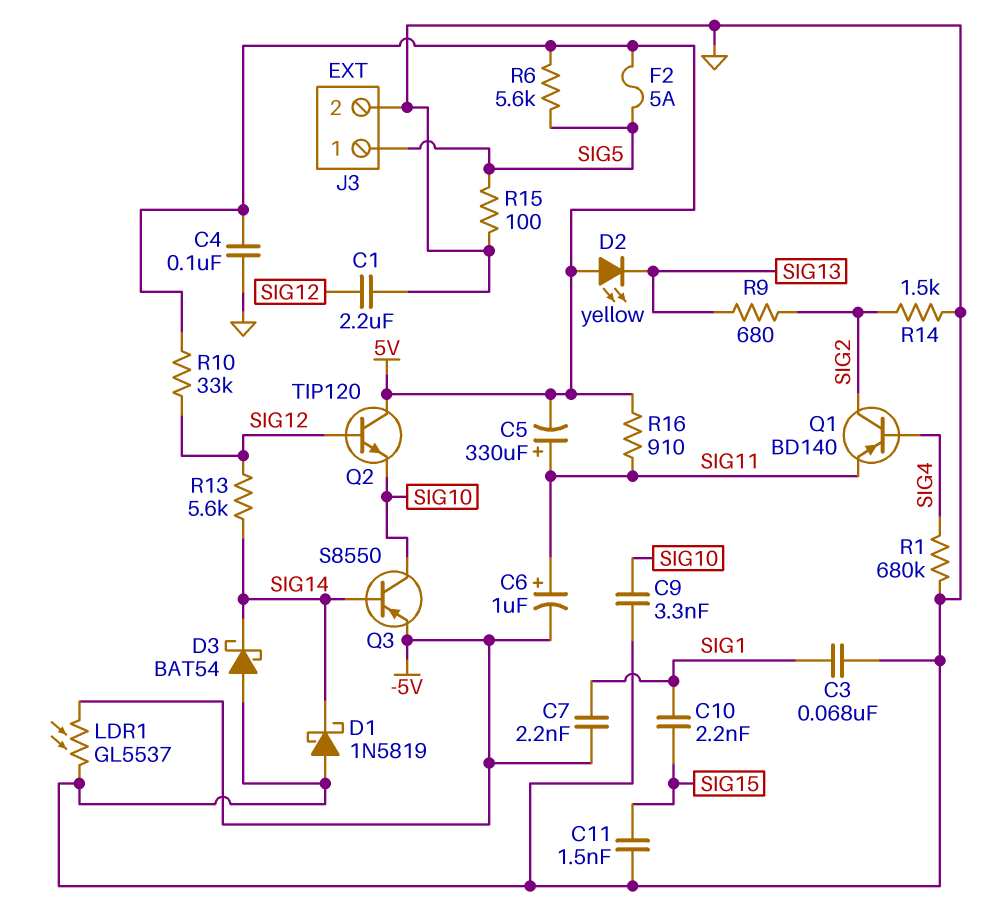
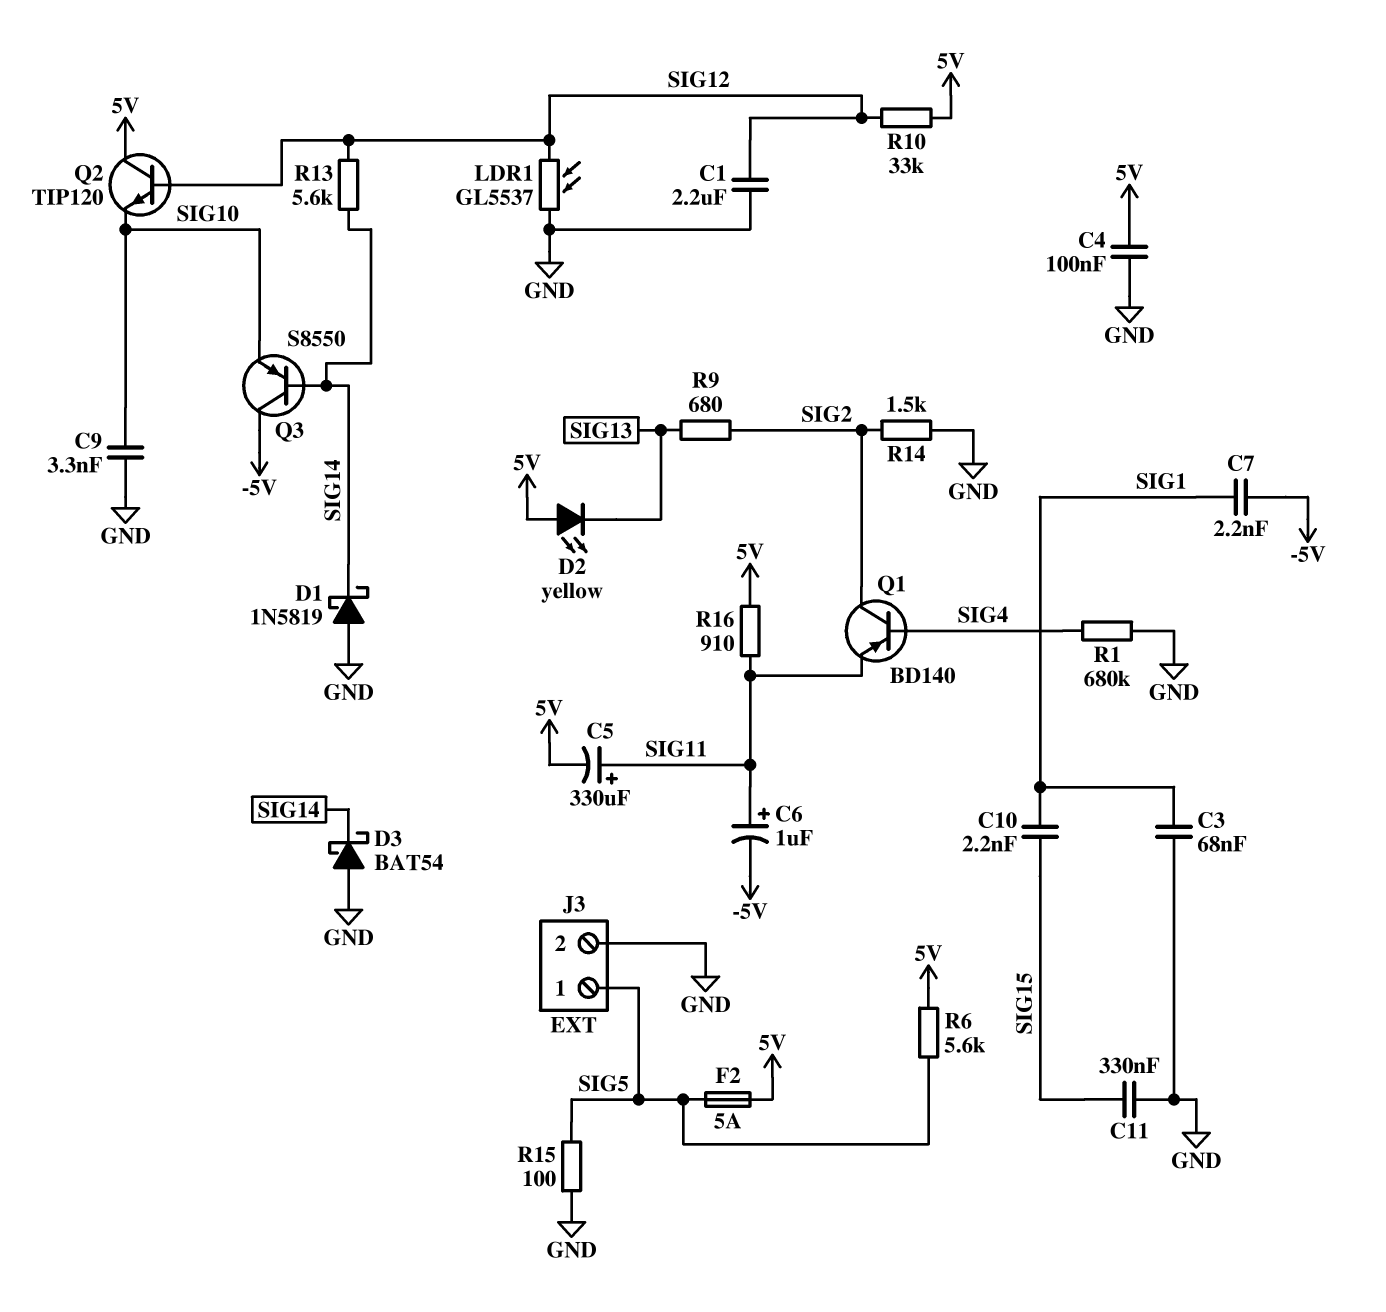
C11: 1.5nF (GND, SIG15) -> 330nF (GND, SIG15)
LDR1: GL5537 (-5V, GND) -> GL5537 (GND, SIG12)
Q3: PNP S8550 (B SIG14, C SIG10, E -5V) -> PNP S8550 (B SIG14, C -5V, E SIG10)

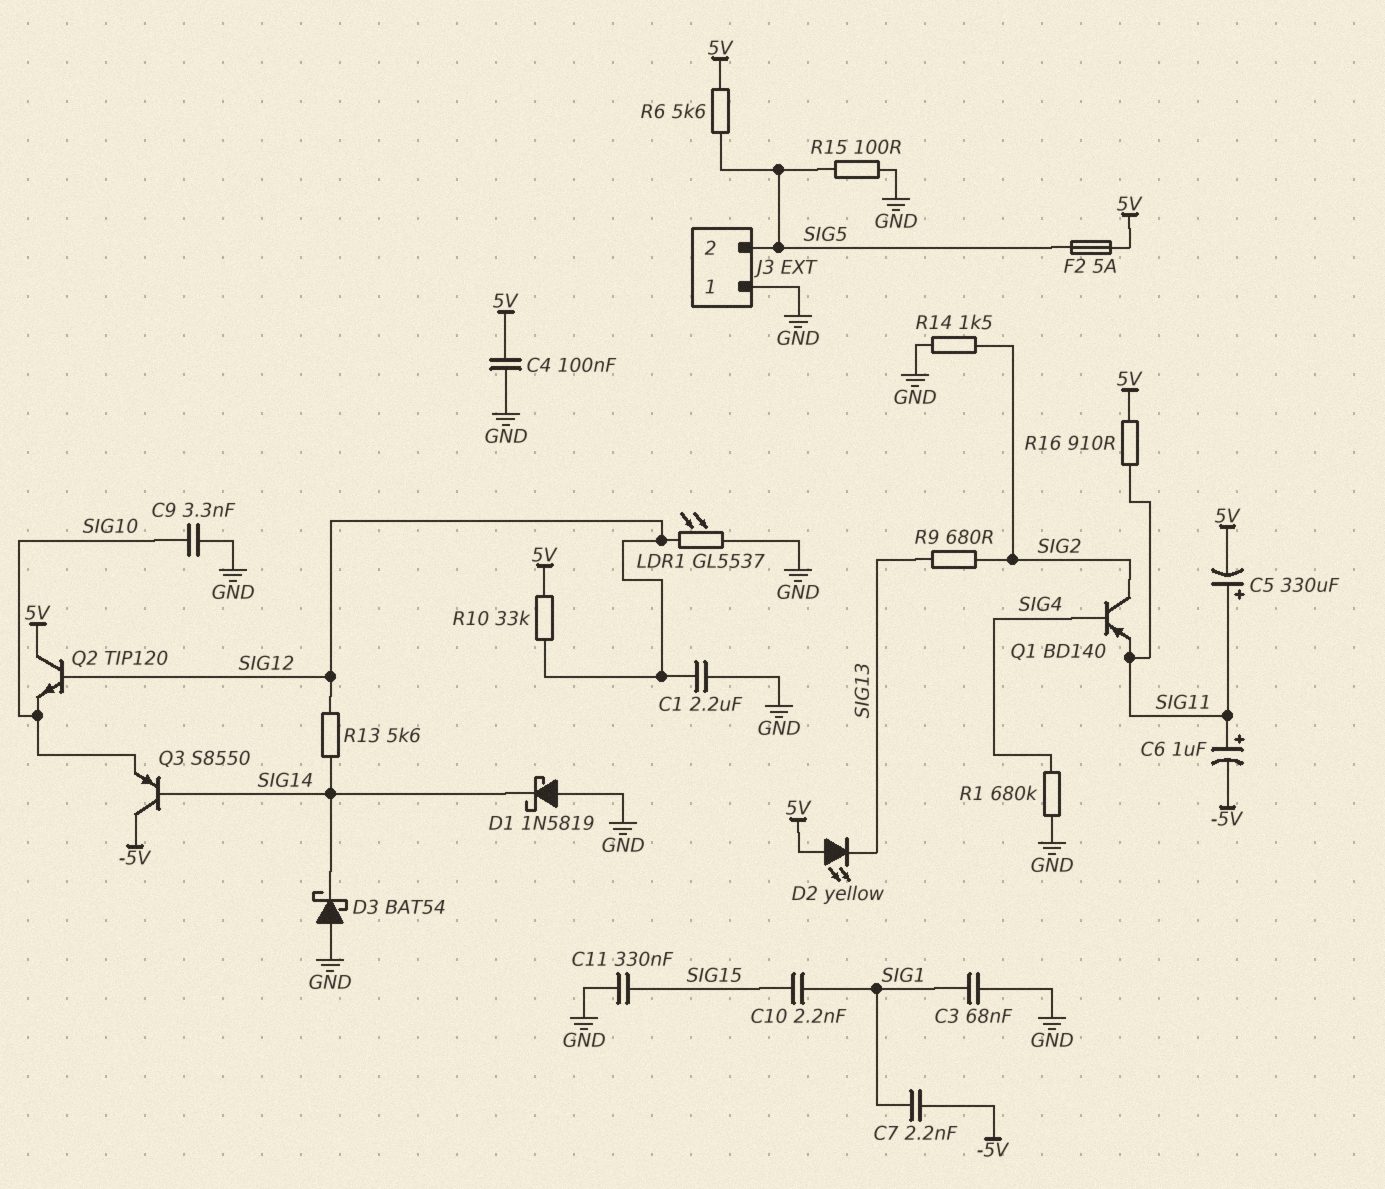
J3 pin 1: SIG5 -> GND
J3 pin 2: GND -> SIG5

